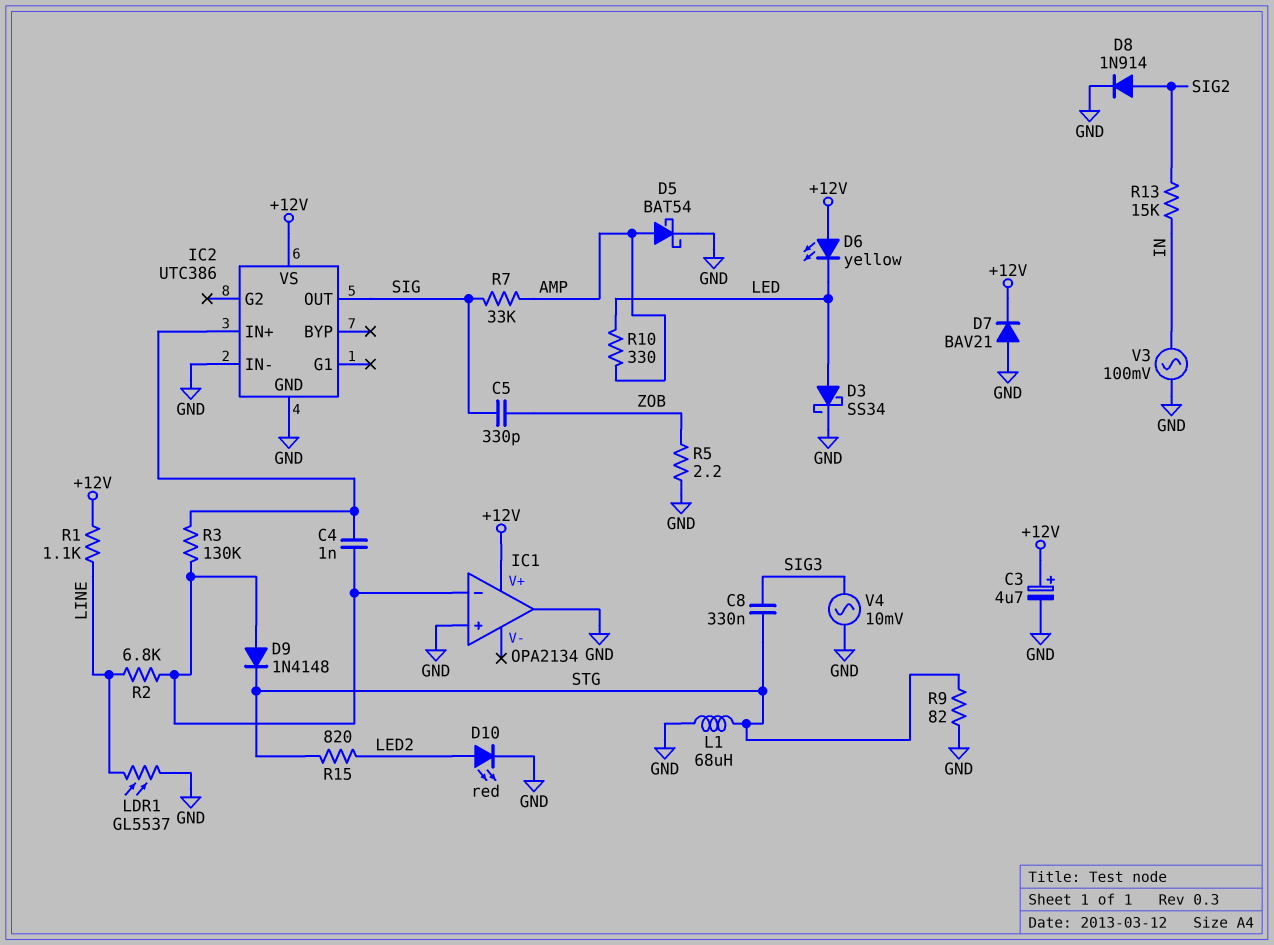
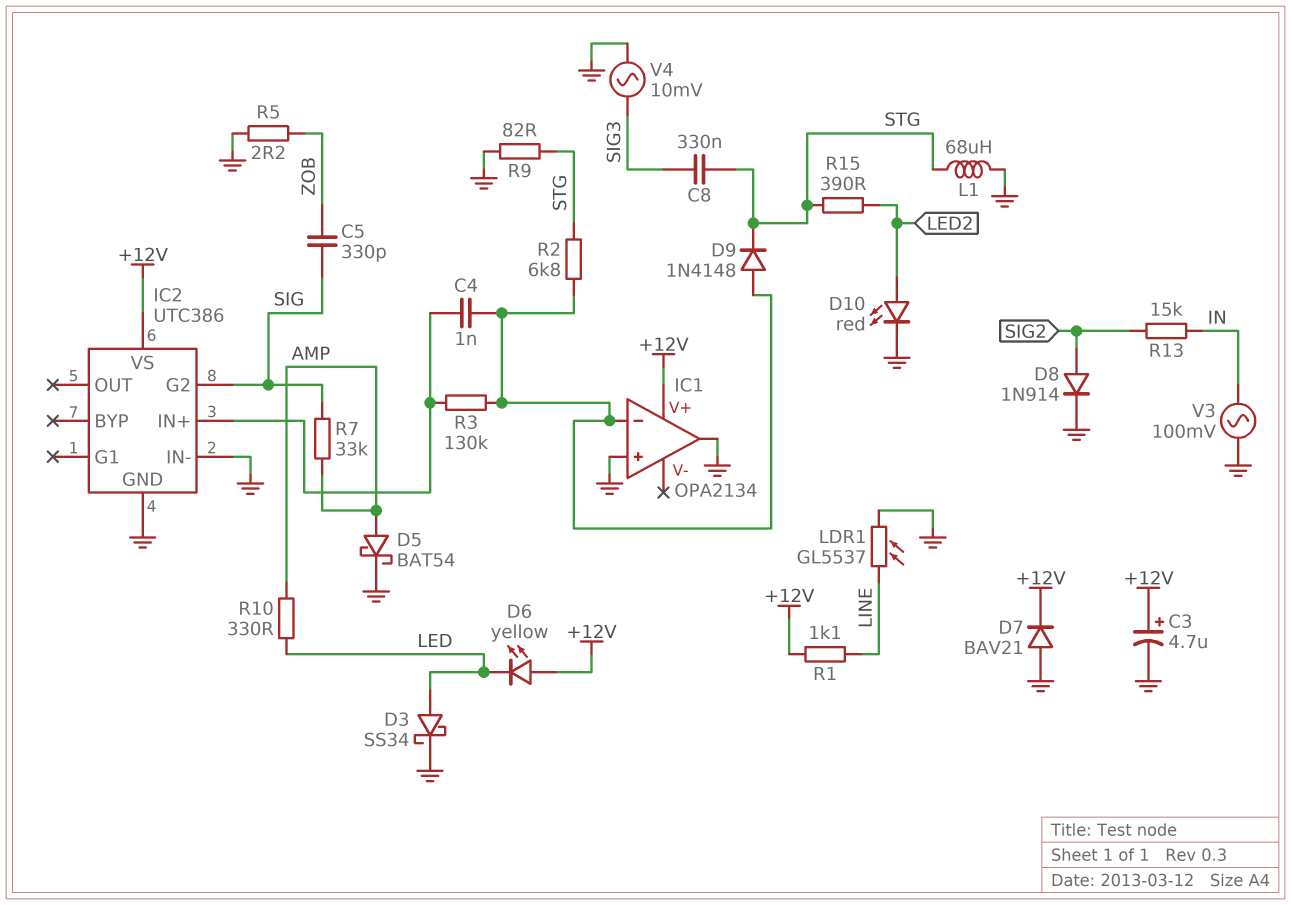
IC2 pin G2: none -> SIG
IC2 pin OUT: SIG -> none
R2: 6.8k (IC1/in-, LINE) -> 6.8k (IC1/in-, STG)
R15: 820 (LED2, STG) -> 390 (LED2, STG)

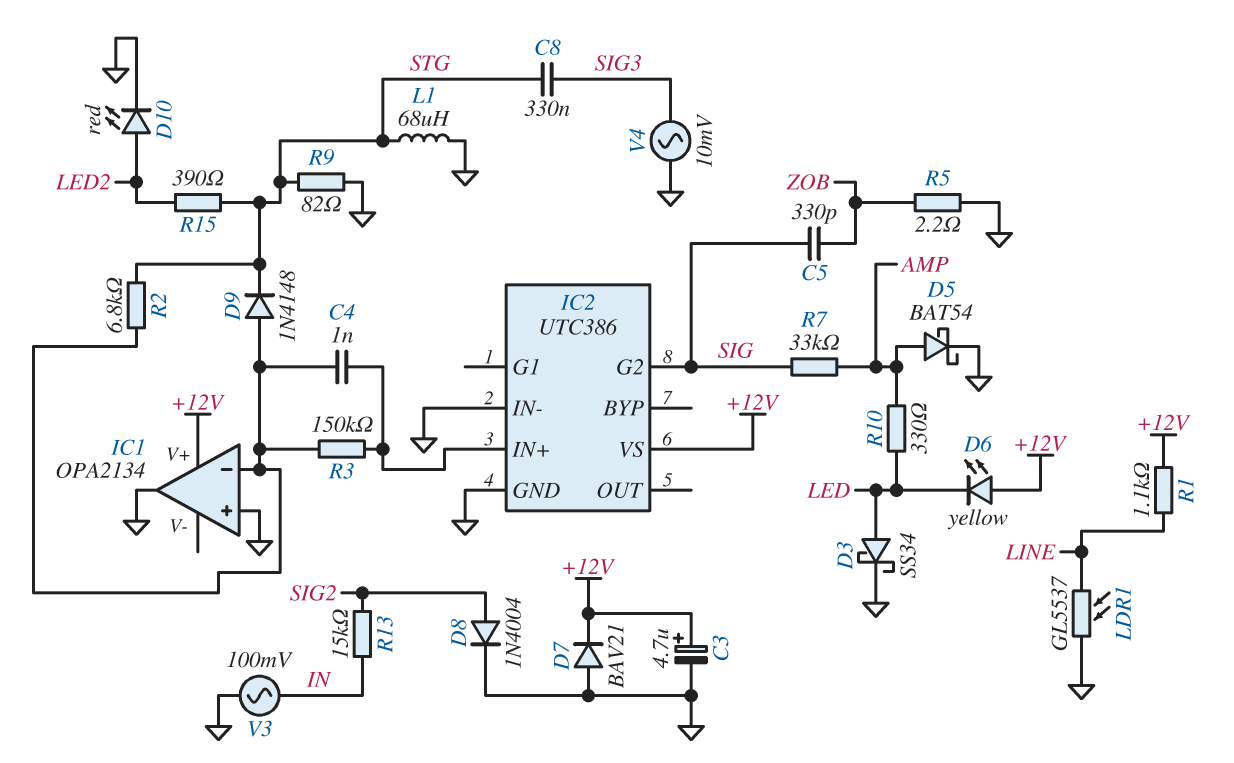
D8: diode 1N914 (A SIG2, K GND) -> diode 1N4004 (A SIG2, K GND)
R3: 130k (IC1/in-, IC2/IN+) -> 150k (IC1/in-, IC2/IN+)

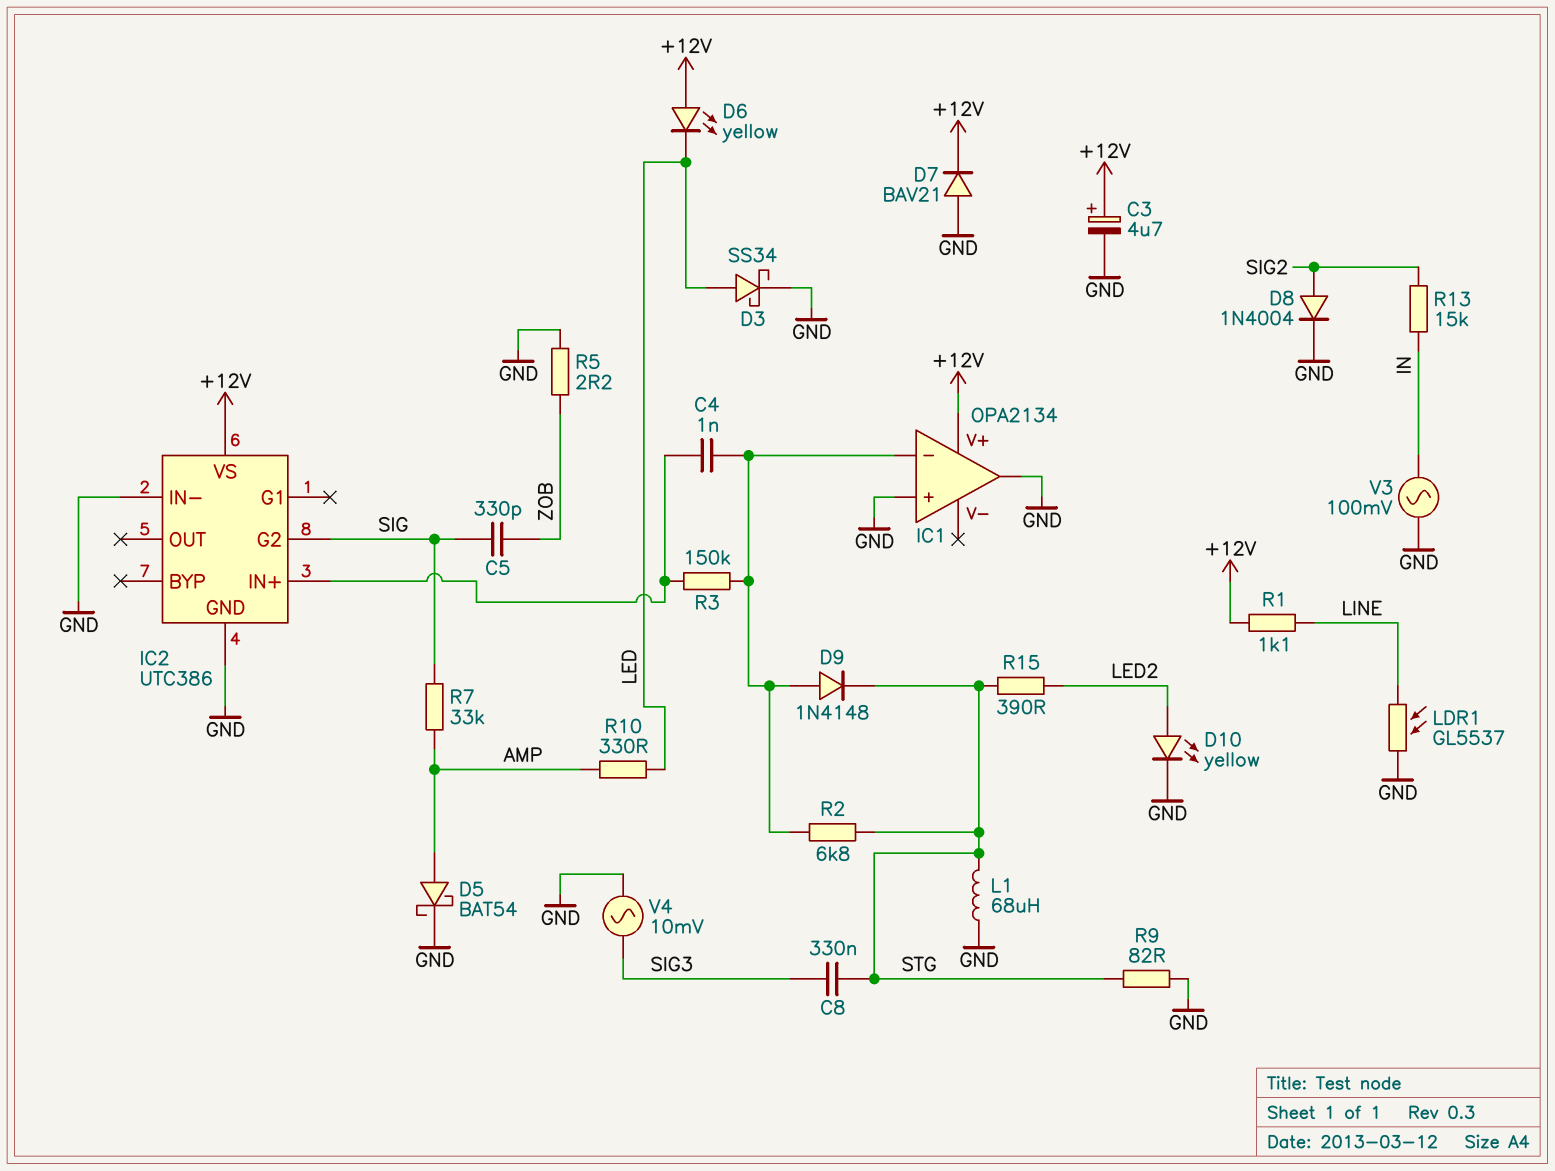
D10: LED red (A LED2, K GND) -> LED yellow (A LED2, K GND)

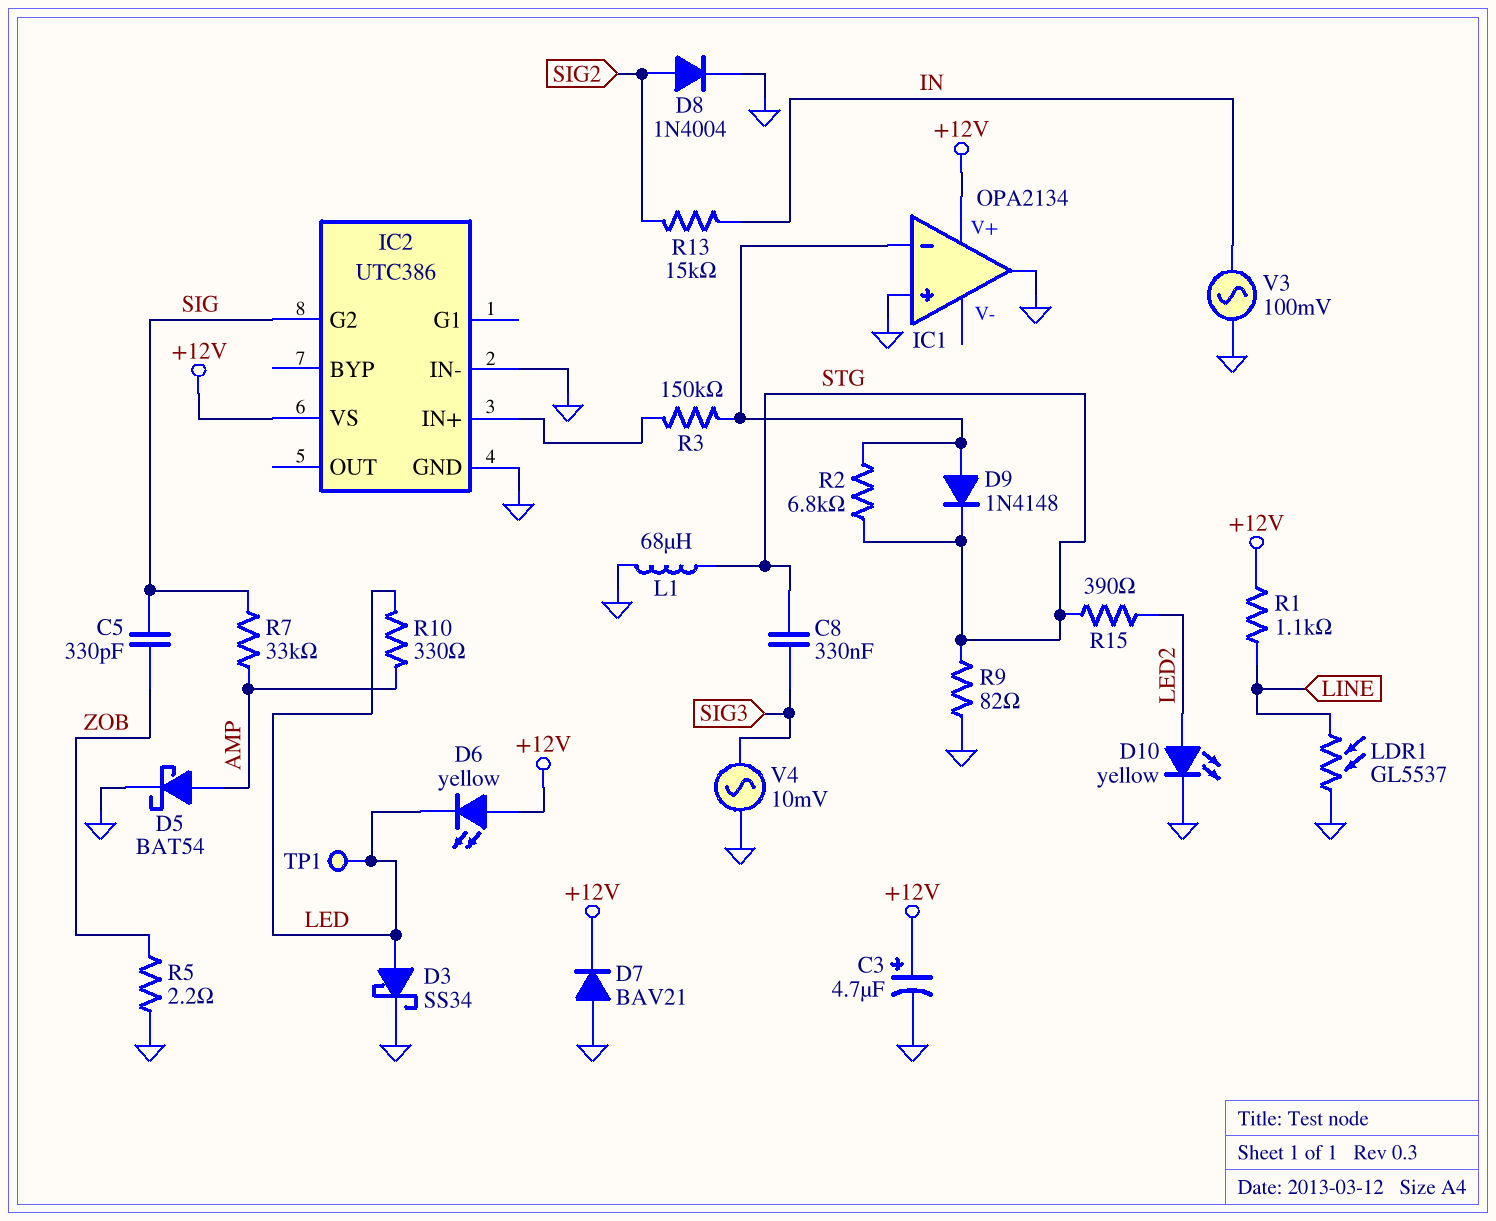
C4: 1nF (IC1/in-, IC2/IN+) -> none
TP1: none -> test point (LED)

